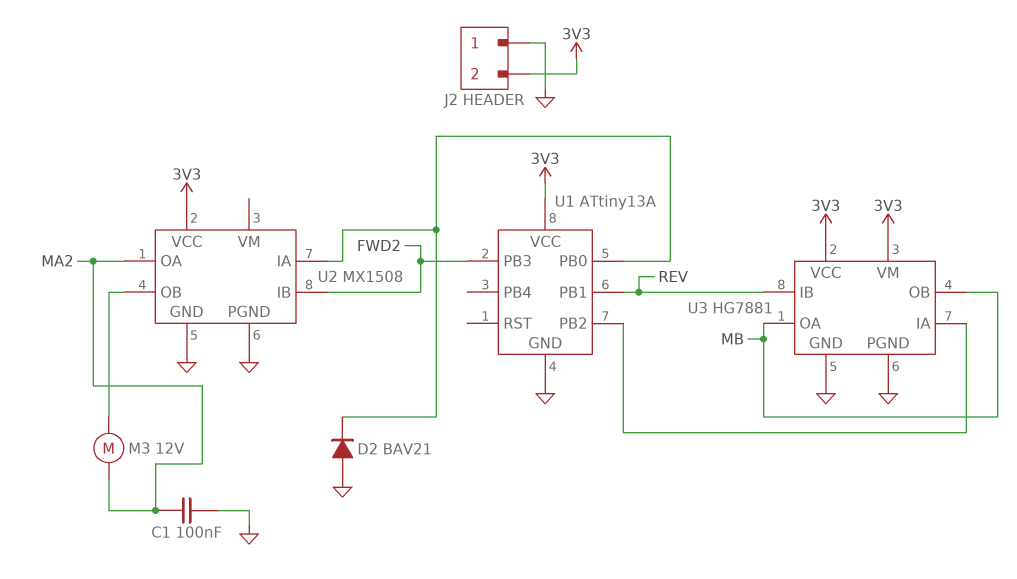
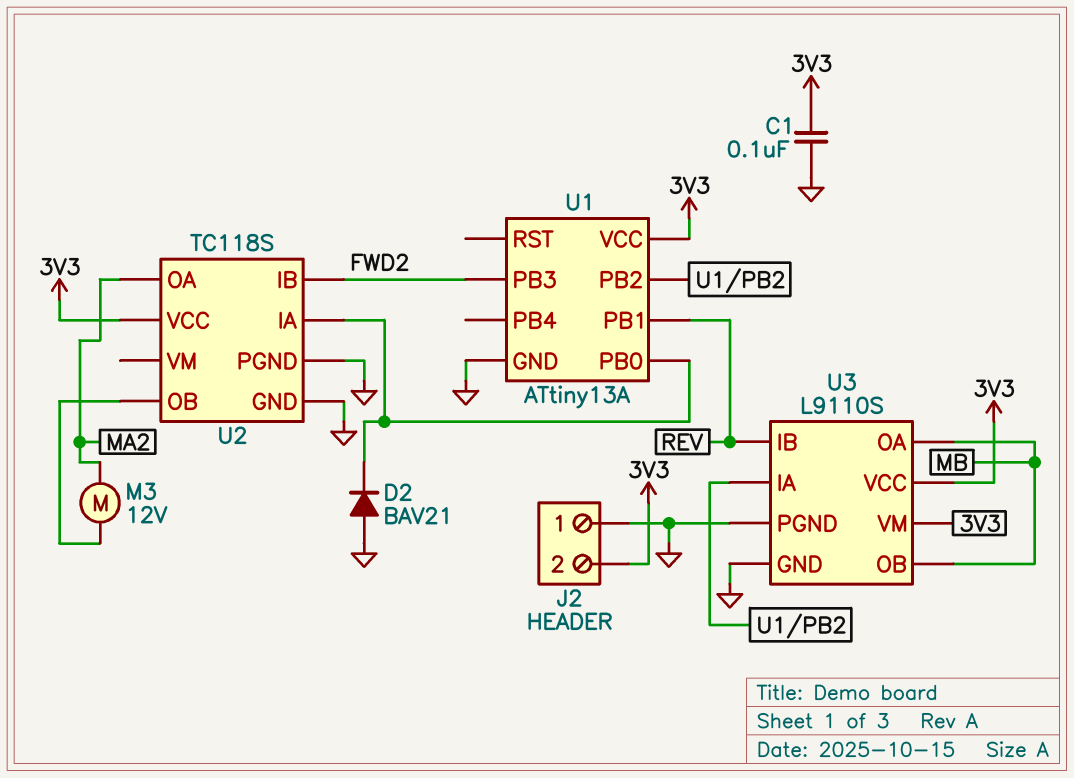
C1: 100nF (GND, MA2) -> 100nF (3V3, GND)
U2: MX1508 -> TC118S
U3: HG7881 -> L9110S

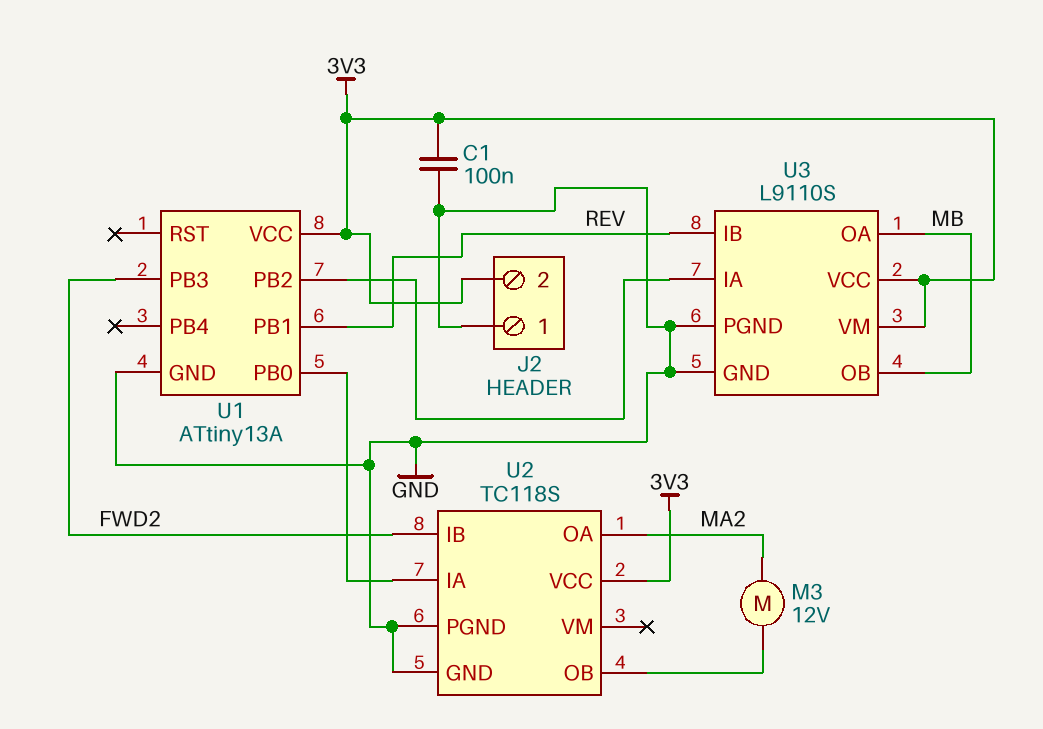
D2: diode BAV21 (A GND, K U1/PB0) -> none

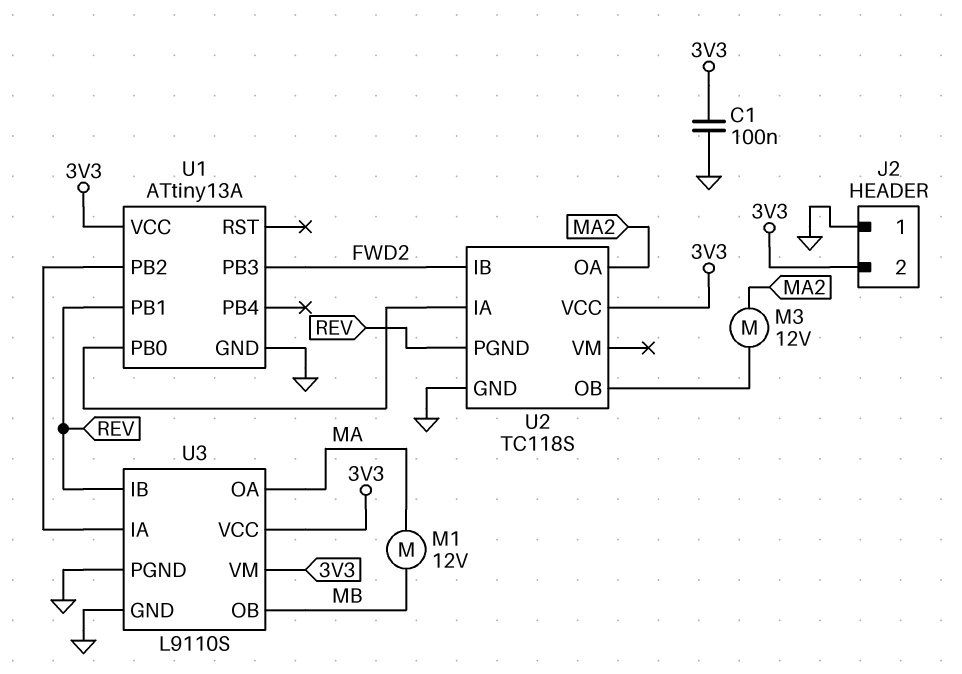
M1: none -> motor 12V (MA, MB)
U2 pin PGND: GND -> REV
U3 pin OA: MB -> MA

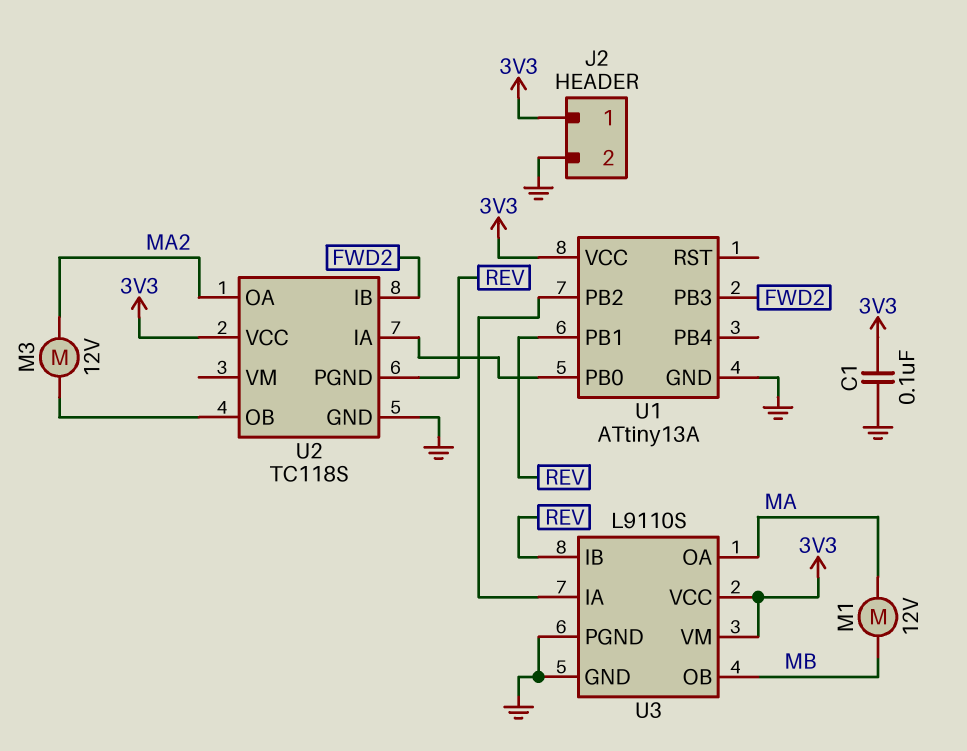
J2 pin 1: GND -> 3V3
J2 pin 2: 3V3 -> GND

